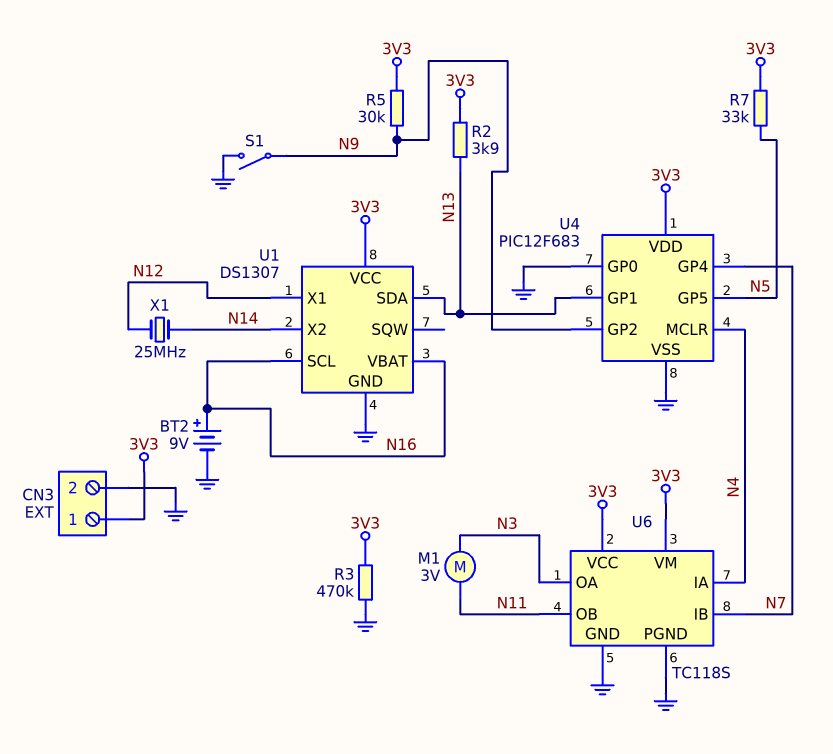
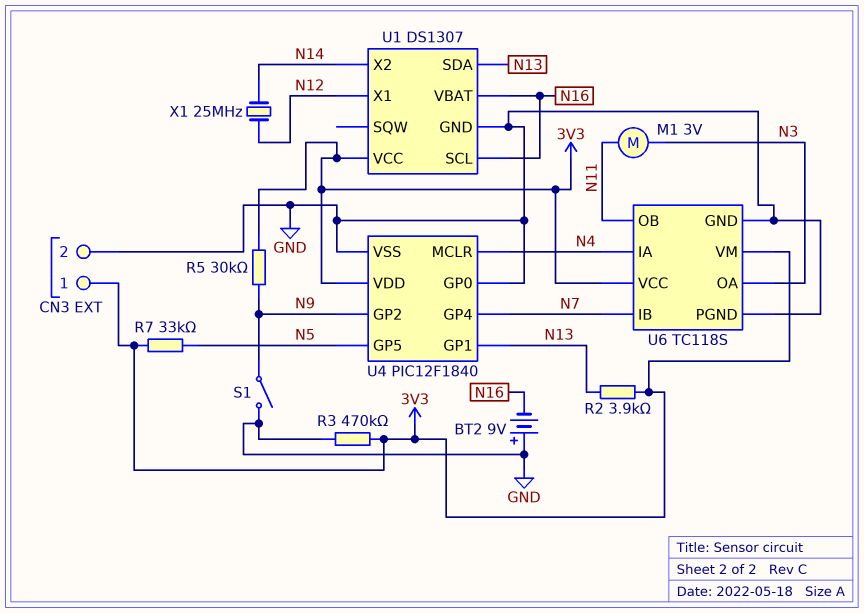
BT2: 9V (plus N16, minus GND) -> 9V (plus GND, minus N16)
U4: PIC12F683 -> PIC12F1840

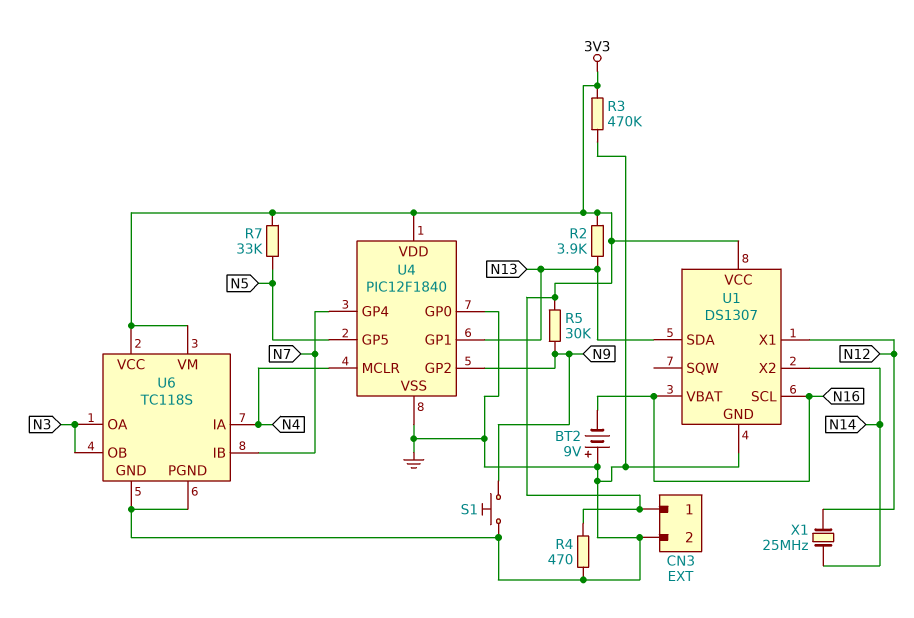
M1: motor 3V (N3, N11) -> none
R4: none -> 470 (3V3, GND)
S1: switch (GND, N9) -> button (GND, N9)
U6 pin OB: N11 -> N3

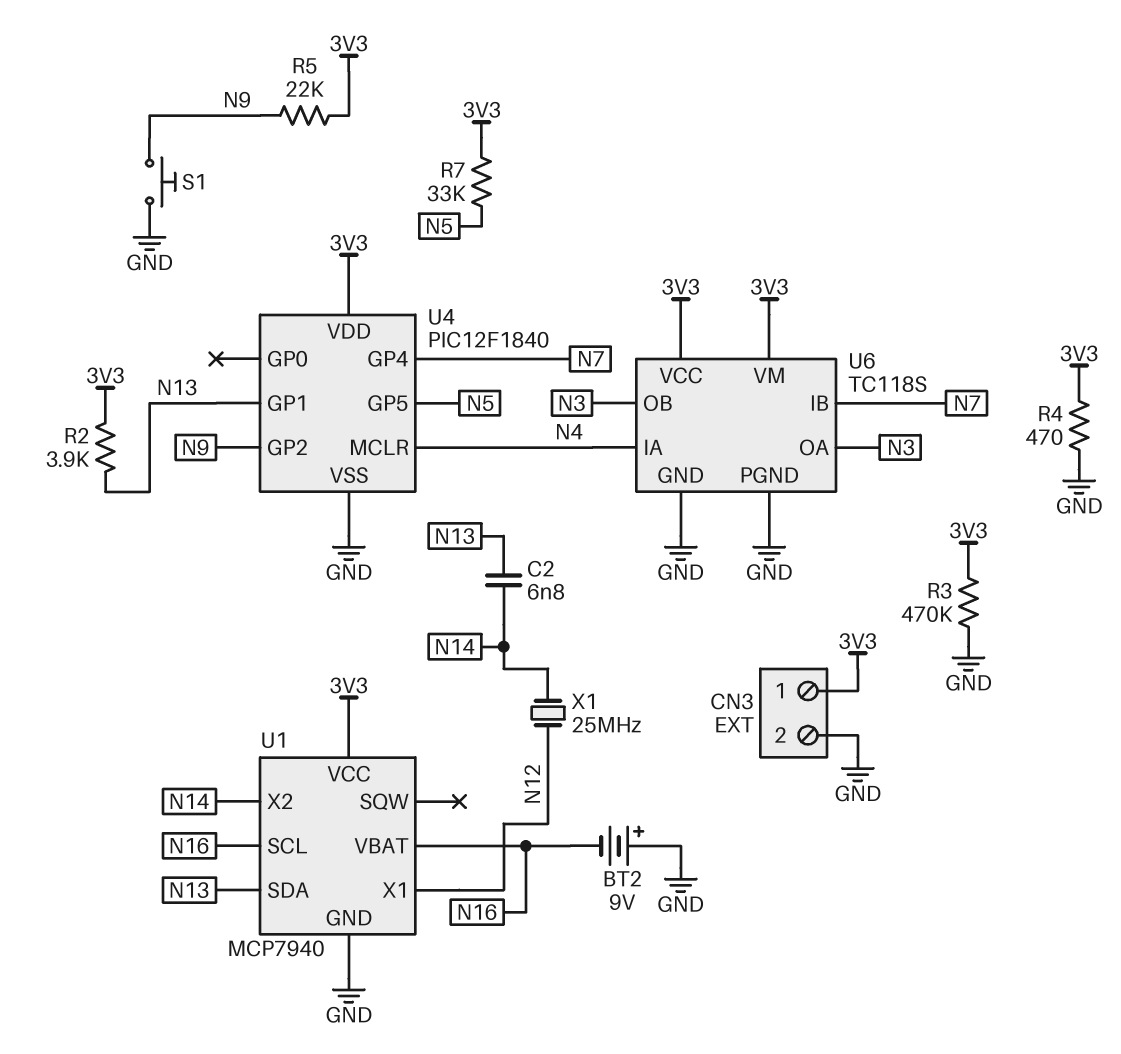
C2: none -> 6.8nF (N13, N14)
R5: 30k (3V3, N9) -> 22k (3V3, N9)
U1: DS1307 -> MCP7940
U4 pin GP0: GND -> none

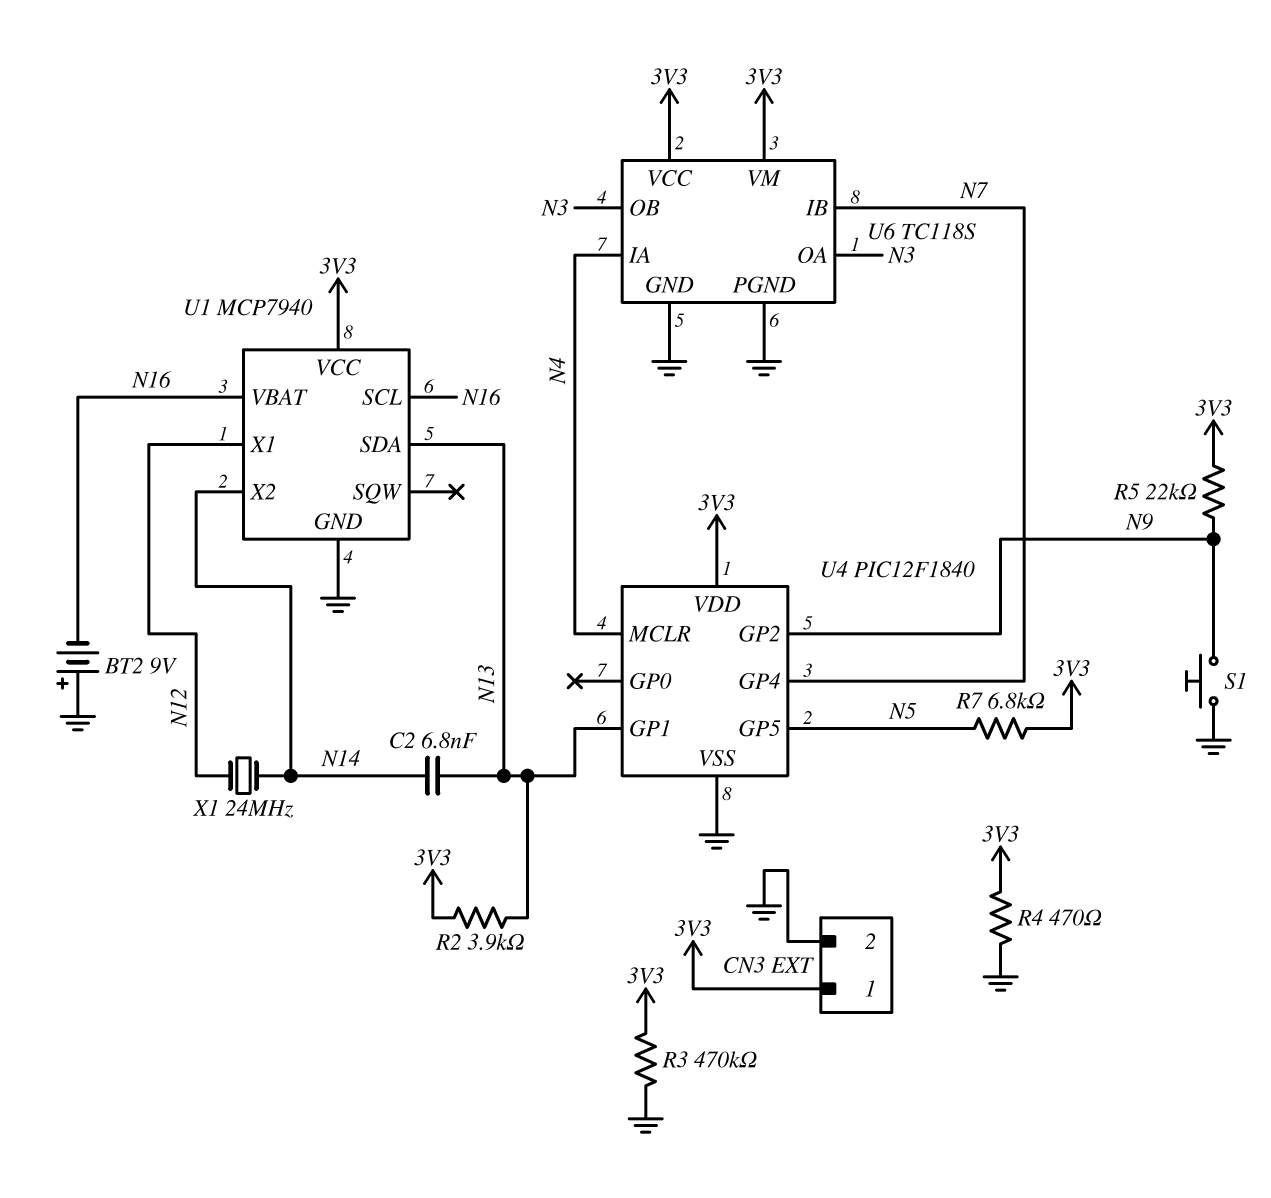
R7: 33k (3V3, N5) -> 6.8k (3V3, N5)
X1: 25MHz (N12, N14) -> 24MHz (N12, N14)

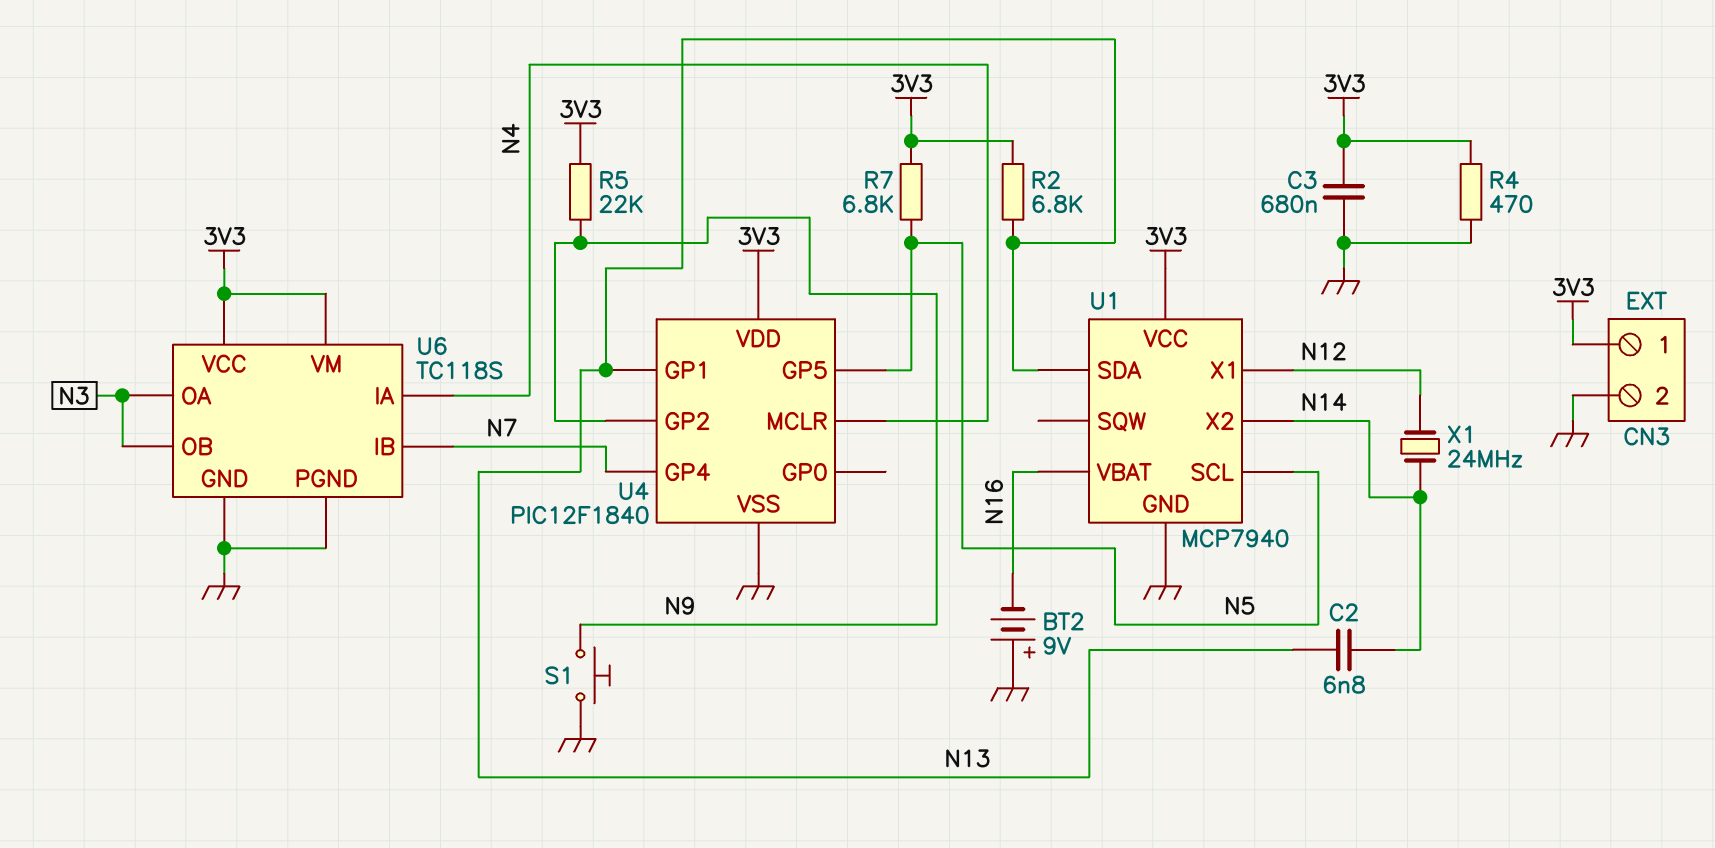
C3: none -> 680nF (3V3, GND)
R2: 3.9k (3V3, N13) -> 6.8k (3V3, N13)
R3: 470k (3V3, GND) -> none
U1 pin SCL: N16 -> N5

